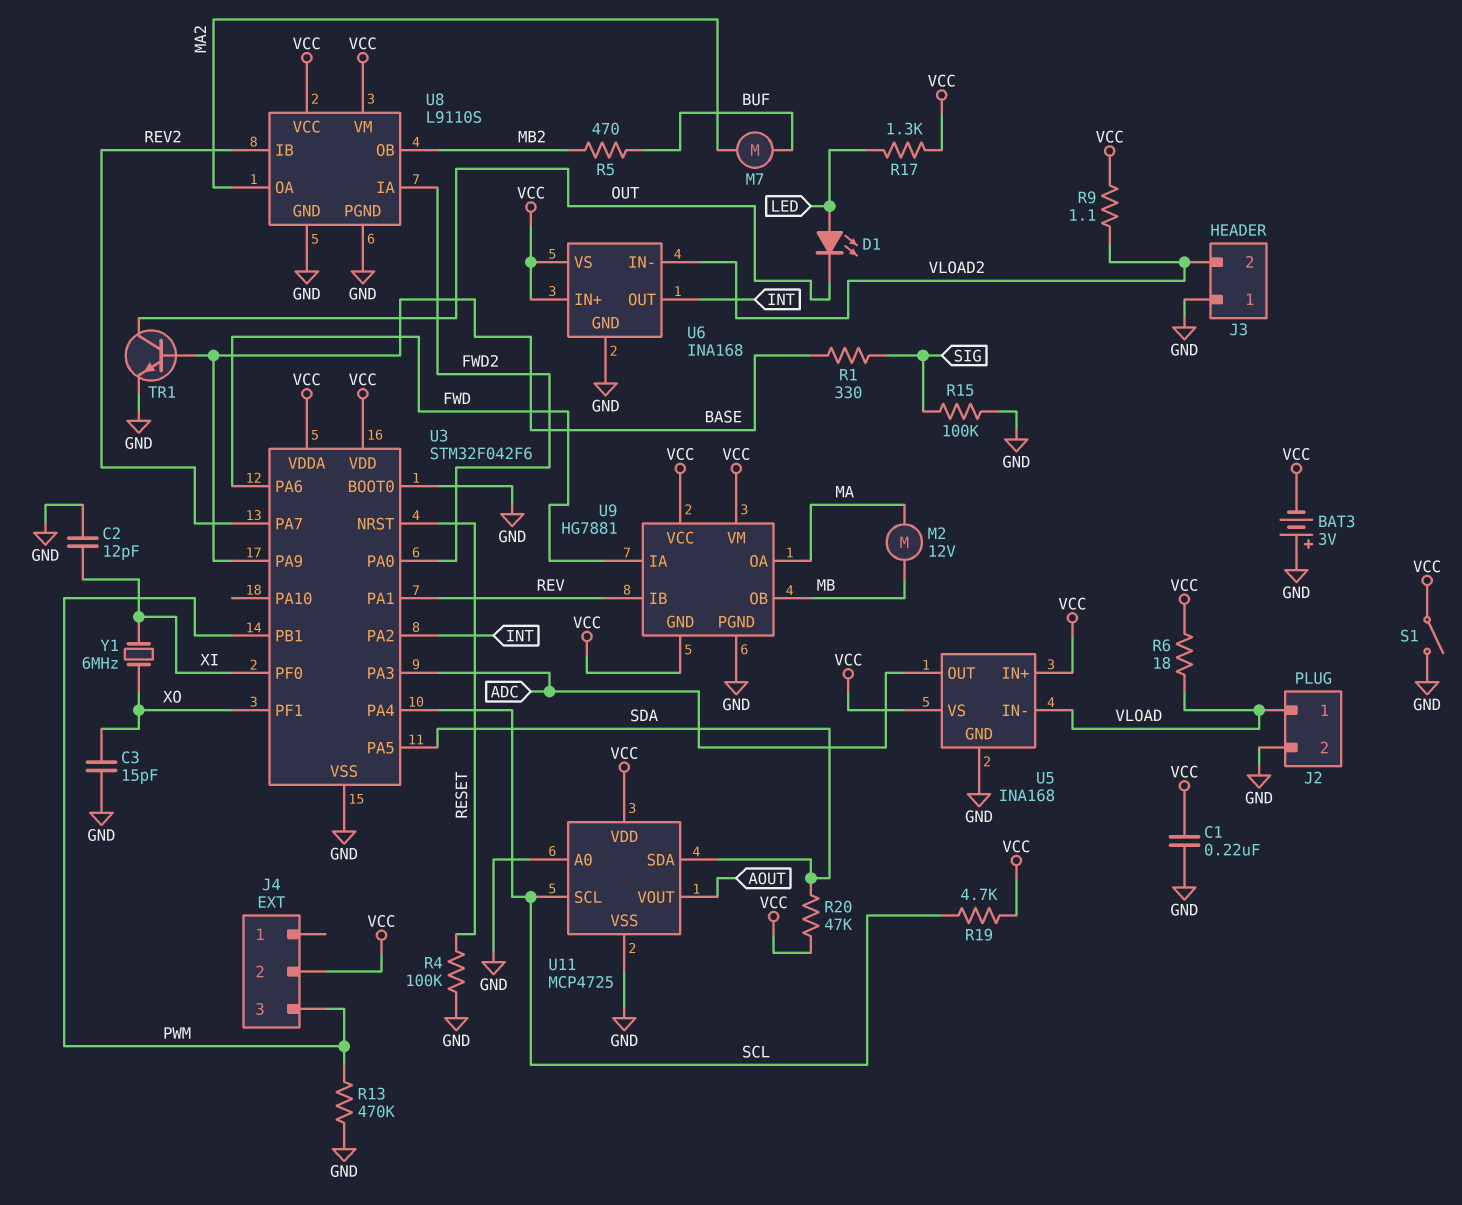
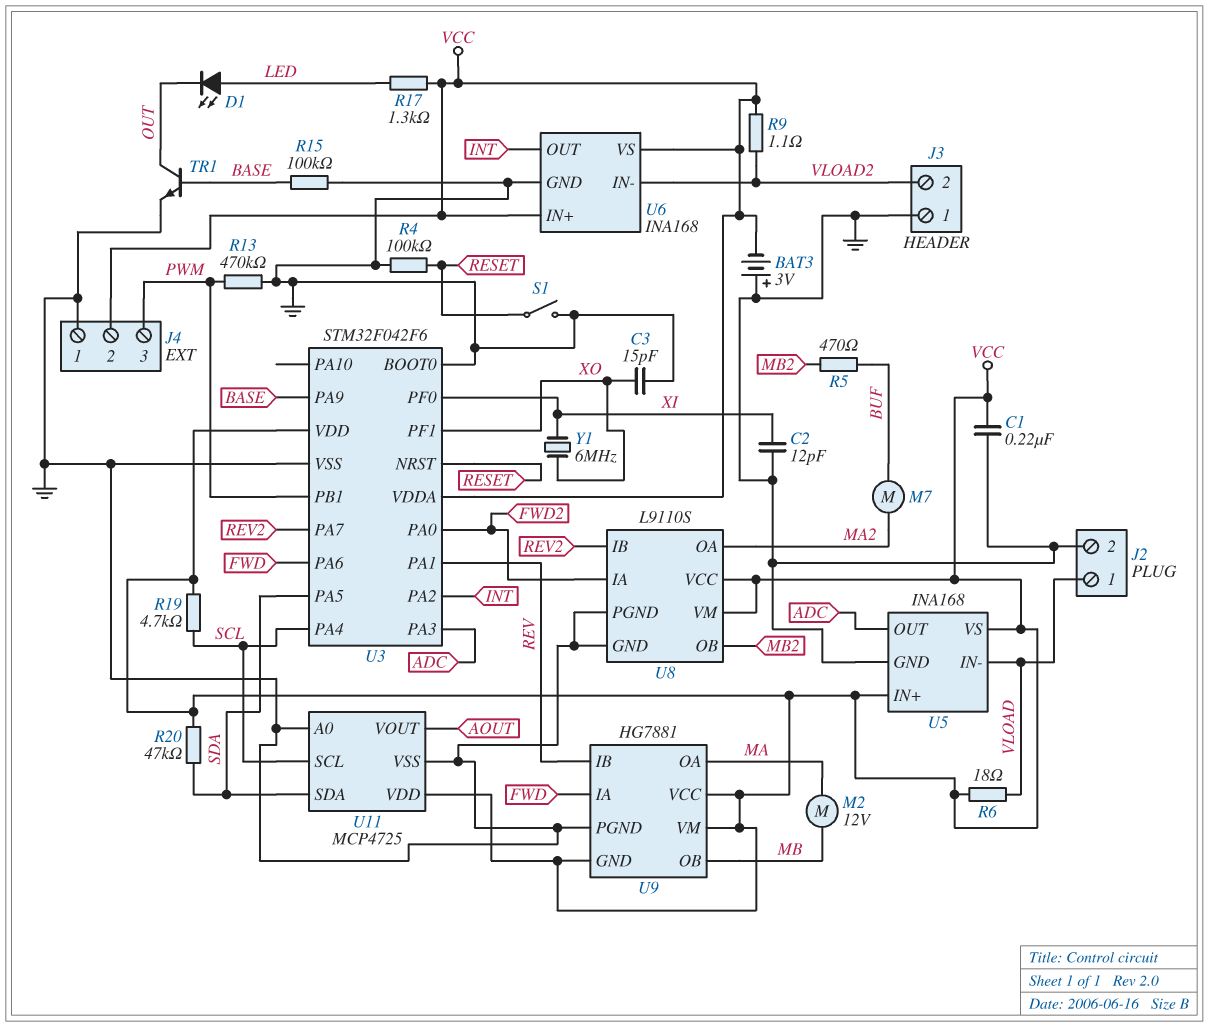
J4 pin 1: none -> GND
R1: 330 (BASE, SIG) -> none
R15: 100k (GND, SIG) -> 100k (BASE, GND)
S1: switch (GND, VCC) -> switch (GND, RESET)

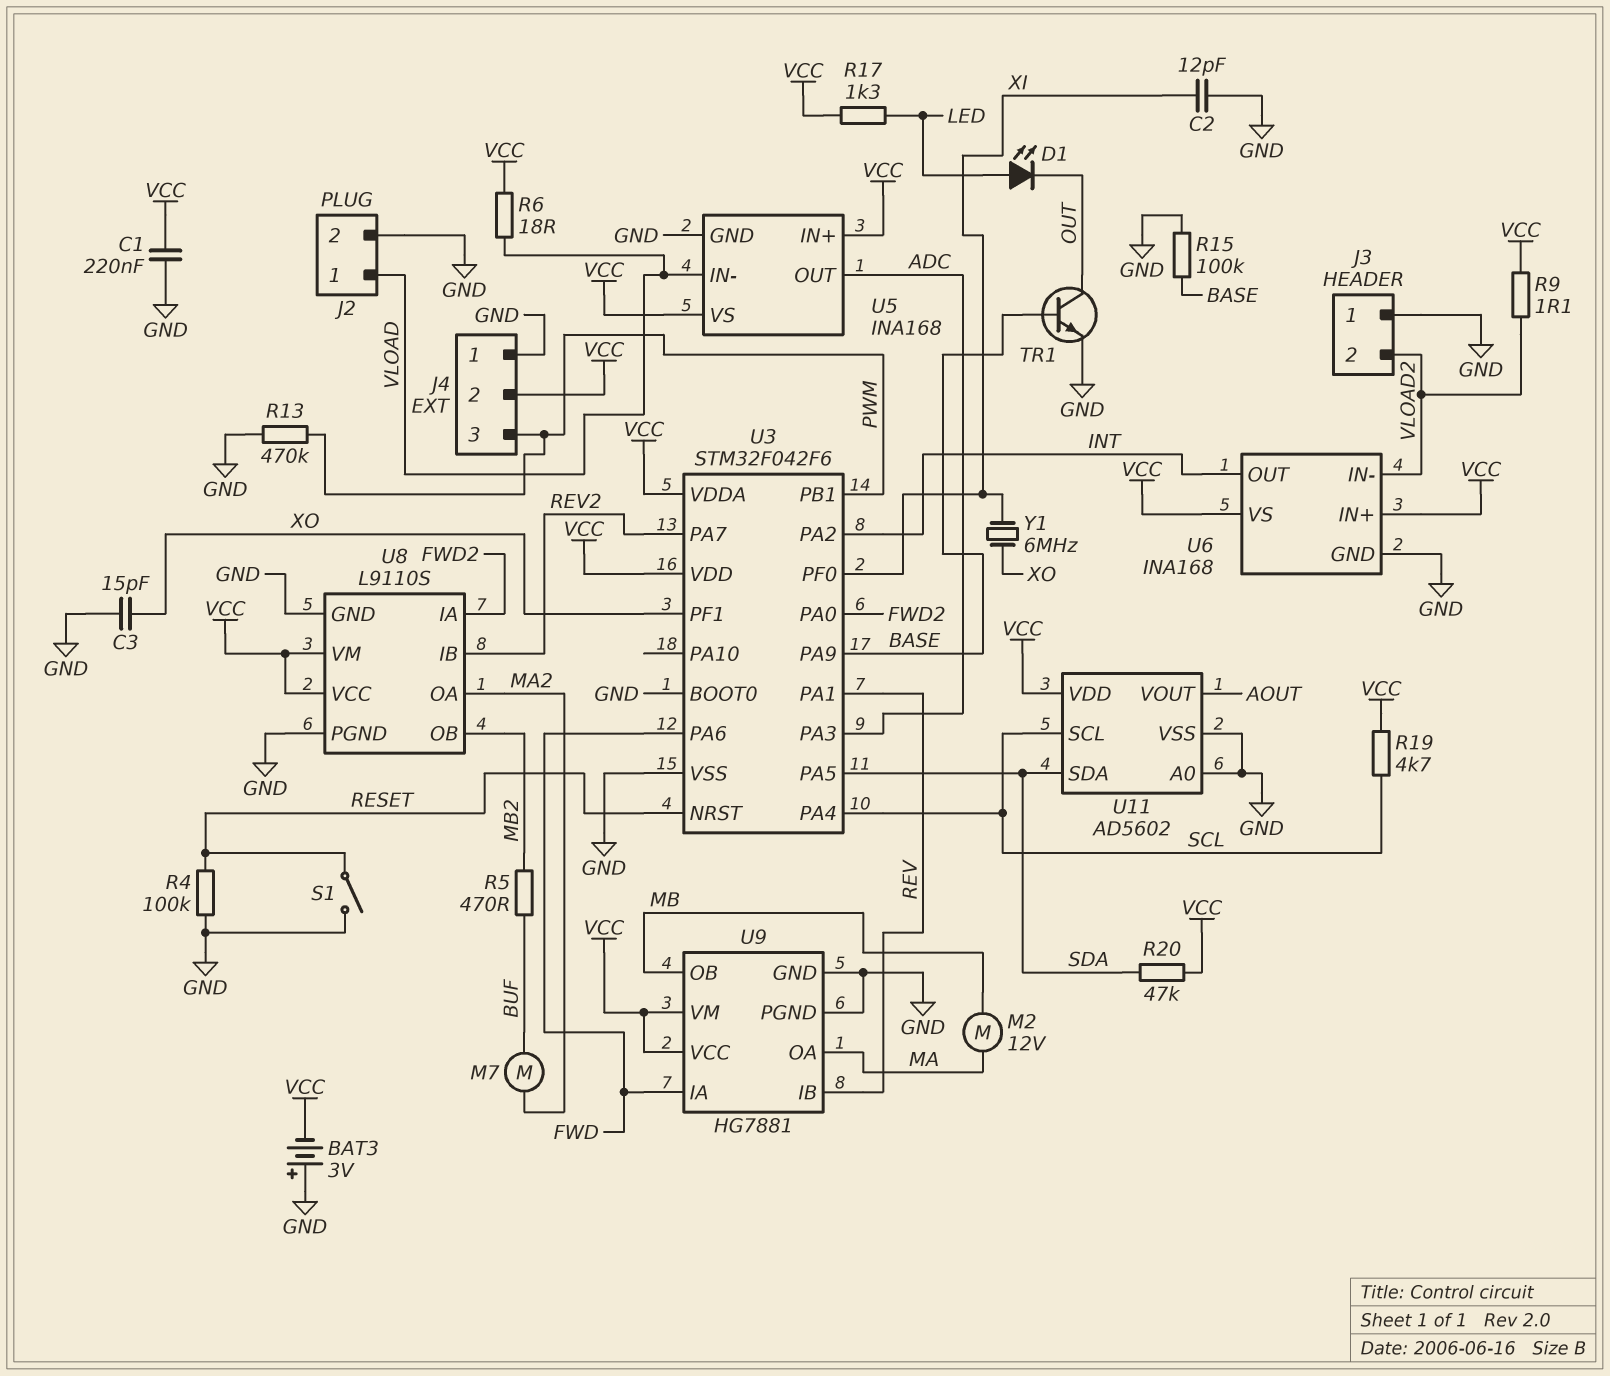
U9 pin GND: VCC -> GND
U11: MCP4725 -> AD5602

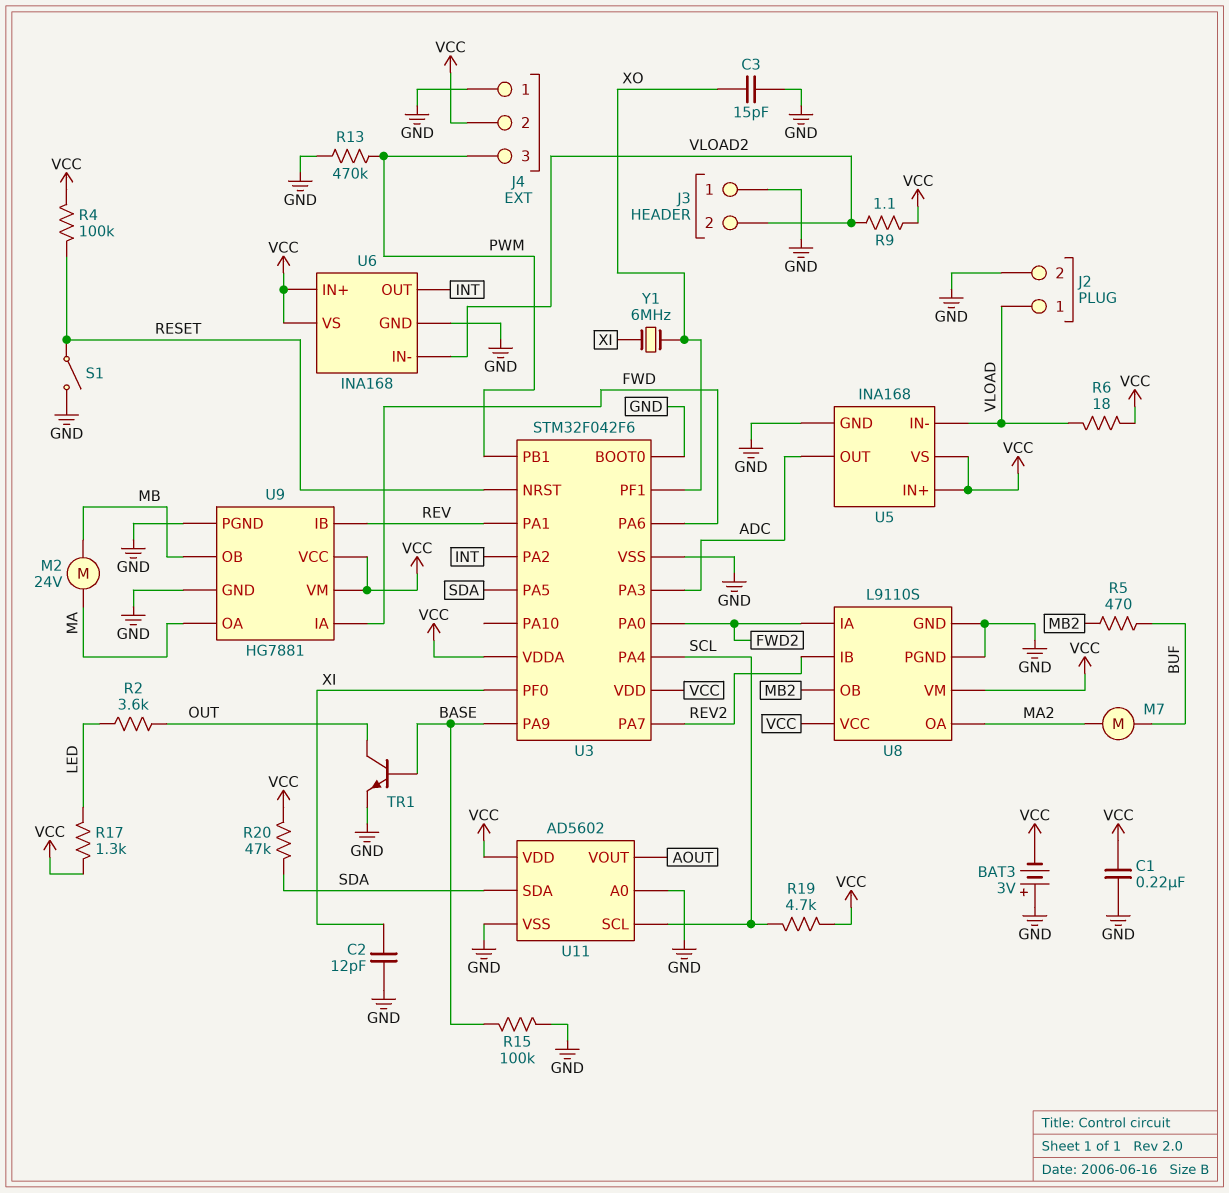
D1: LED (A LED, K OUT) -> none
M2: motor 12V (MA, MB) -> motor 24V (MA, MB)
R2: none -> 3.6k (LED, OUT)
R4: 100k (GND, RESET) -> 100k (RESET, VCC)

